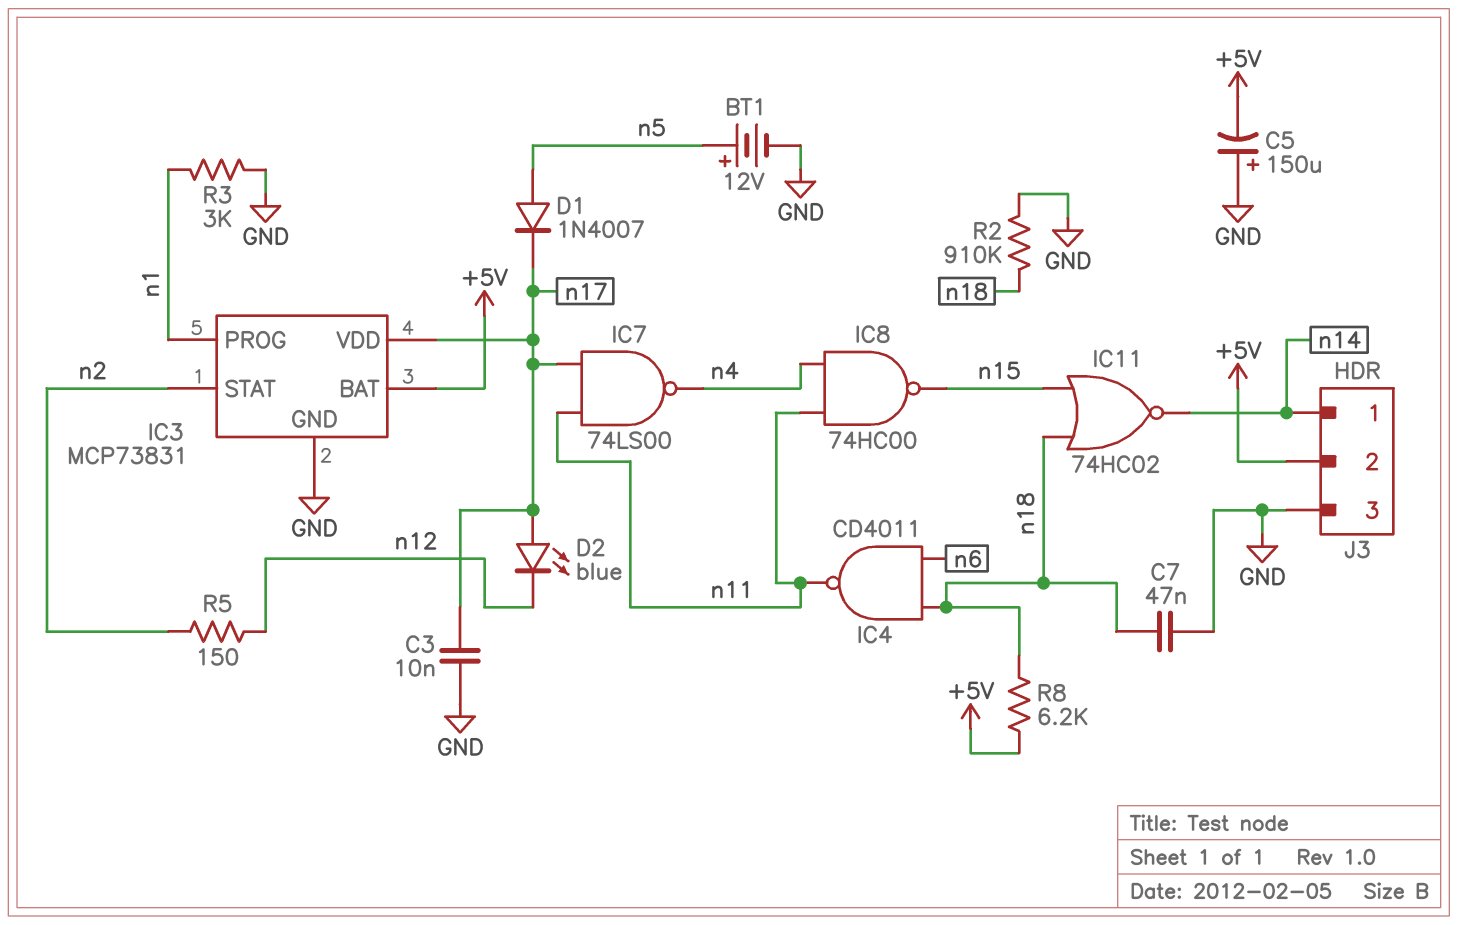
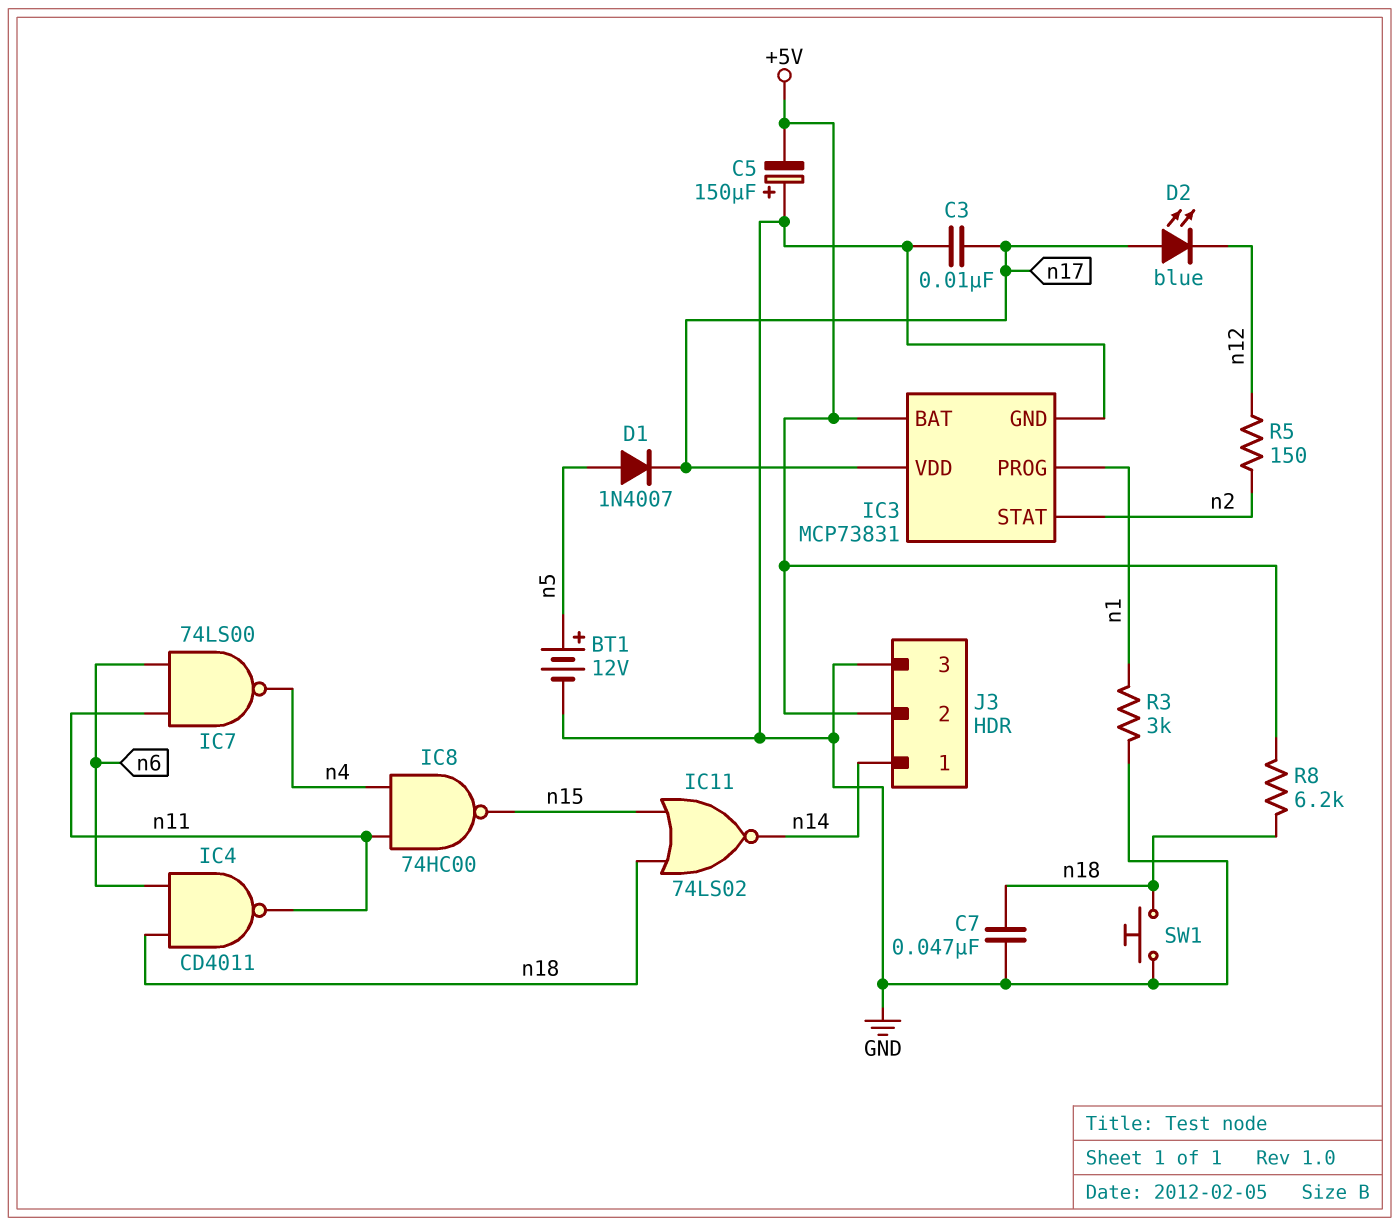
IC7: NAND 74LS00 (in n11, in n17, out n4) -> NAND 74LS00 (in n6, in n11, out n4)
IC11: NOR 74HC02 (in n15, in n18, out n14) -> NOR 74LS02 (in n15, in n18, out n14)
R2: 910k (GND, n18) -> none
SW1: none -> button (GND, n18)

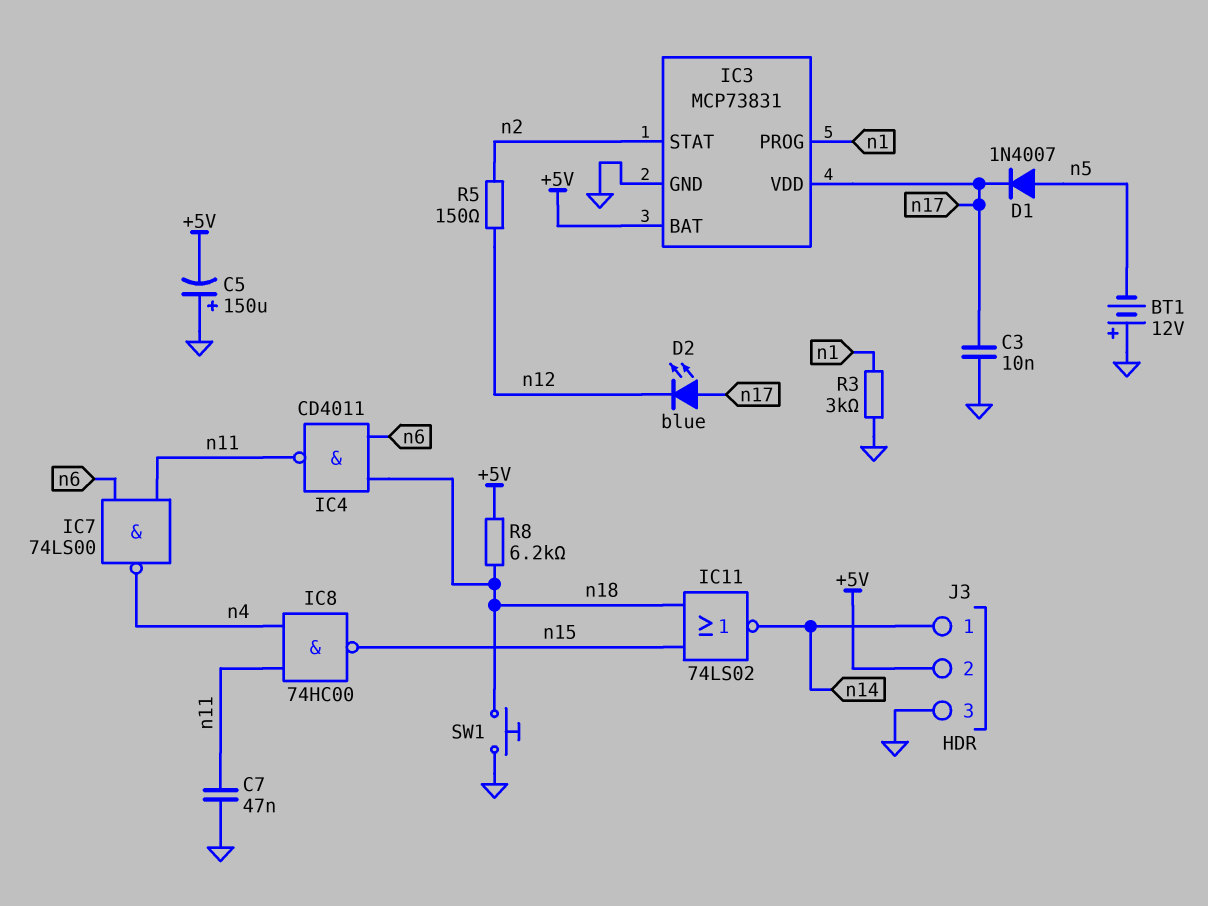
BT1: 12V (plus n5, minus GND) -> 12V (plus GND, minus n5)
C7: 47nF (GND, n18) -> 47nF (GND, n11)

